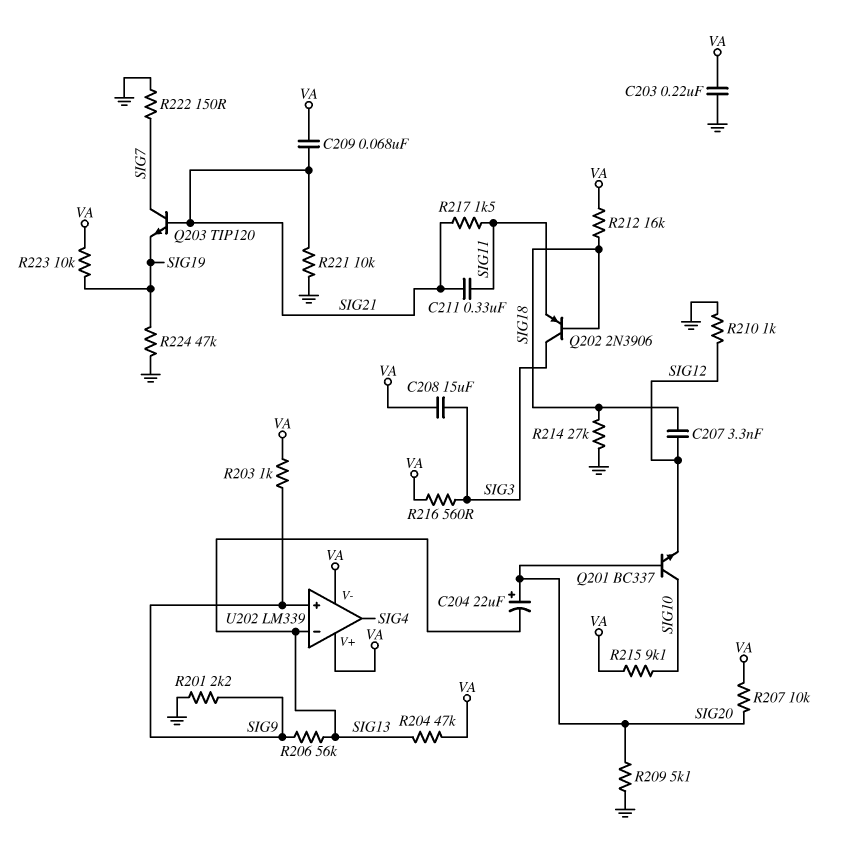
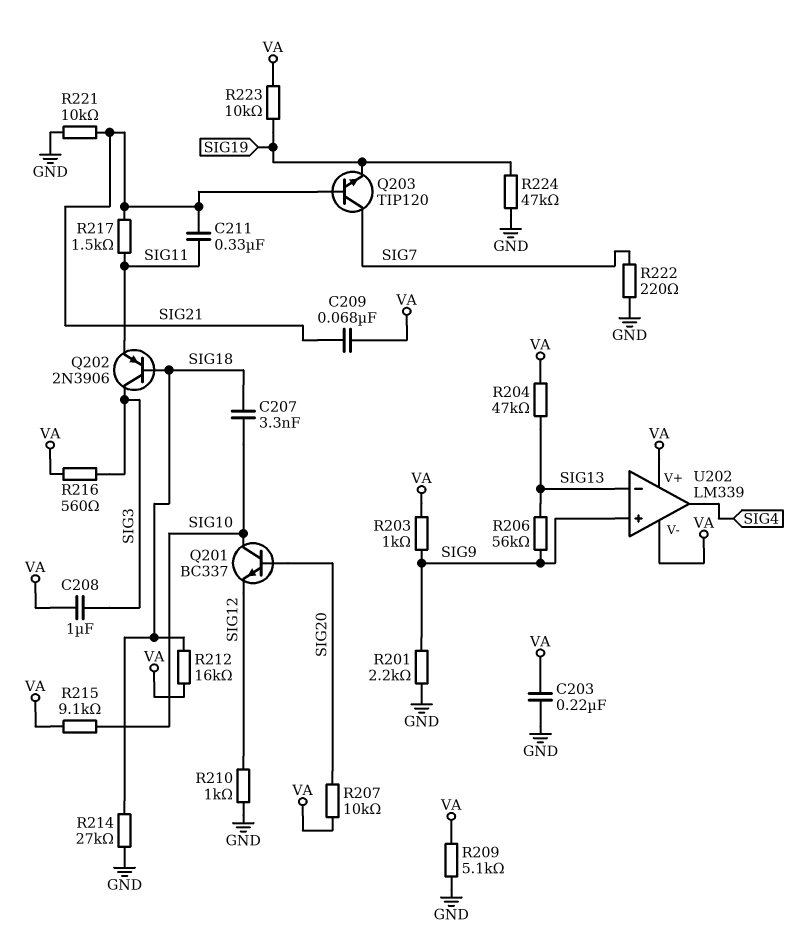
C204: 22uF (plus SIG20, minus SIG13) -> none
C207: 3.3nF (SIG12, SIG18) -> 3.3nF (SIG10, SIG18)
C208: 15uF (SIG3, VA) -> 1uF (SIG3, VA)
R209: 5.1k (GND, SIG20) -> 5.1k (GND, VA)
R222: 150 (GND, SIG7) -> 220 (GND, SIG7)

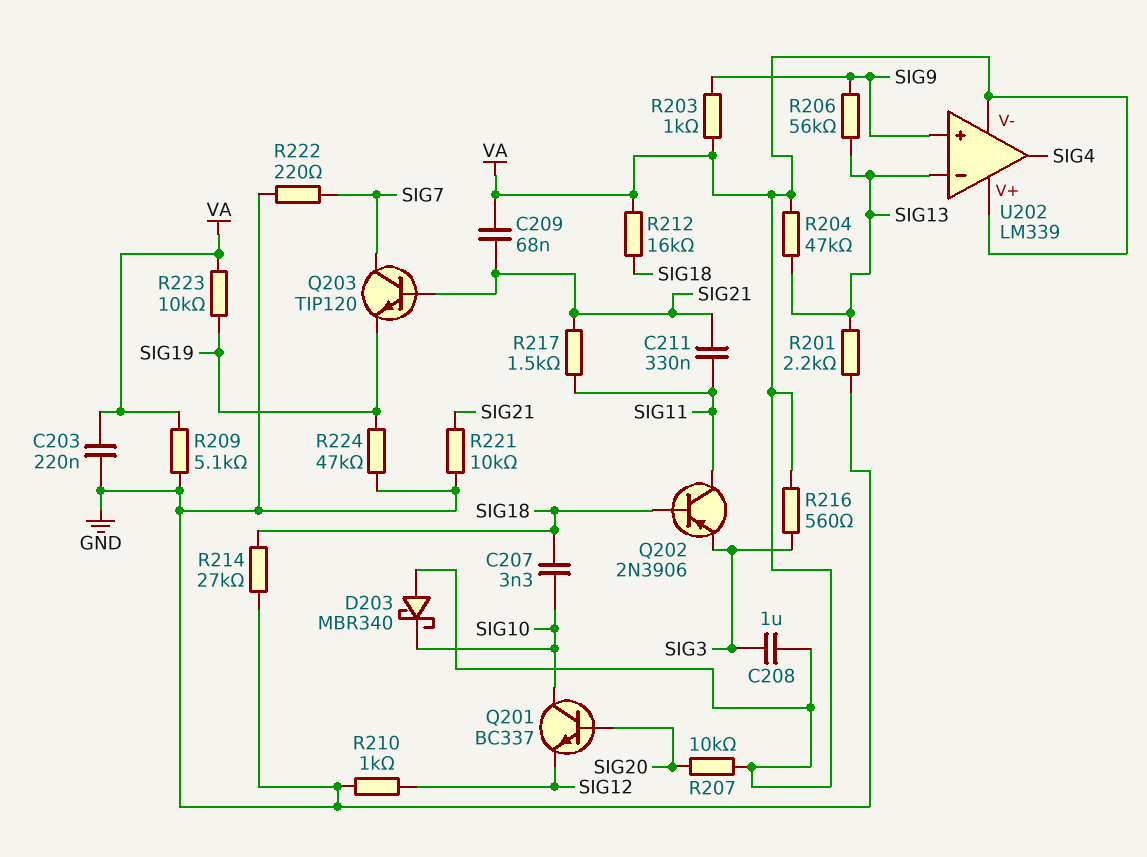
D203: none -> schottky MBR340 (A VA, K SIG10)
Q202: PNP 2N3906 (B SIG18, C SIG3, E SIG11) -> PNP 2N3906 (B SIG18, C SIG11, E SIG3)
R201: 2.2k (GND, SIG9) -> 2.2k (GND, SIG13)
R215: 9.1k (SIG10, VA) -> none

